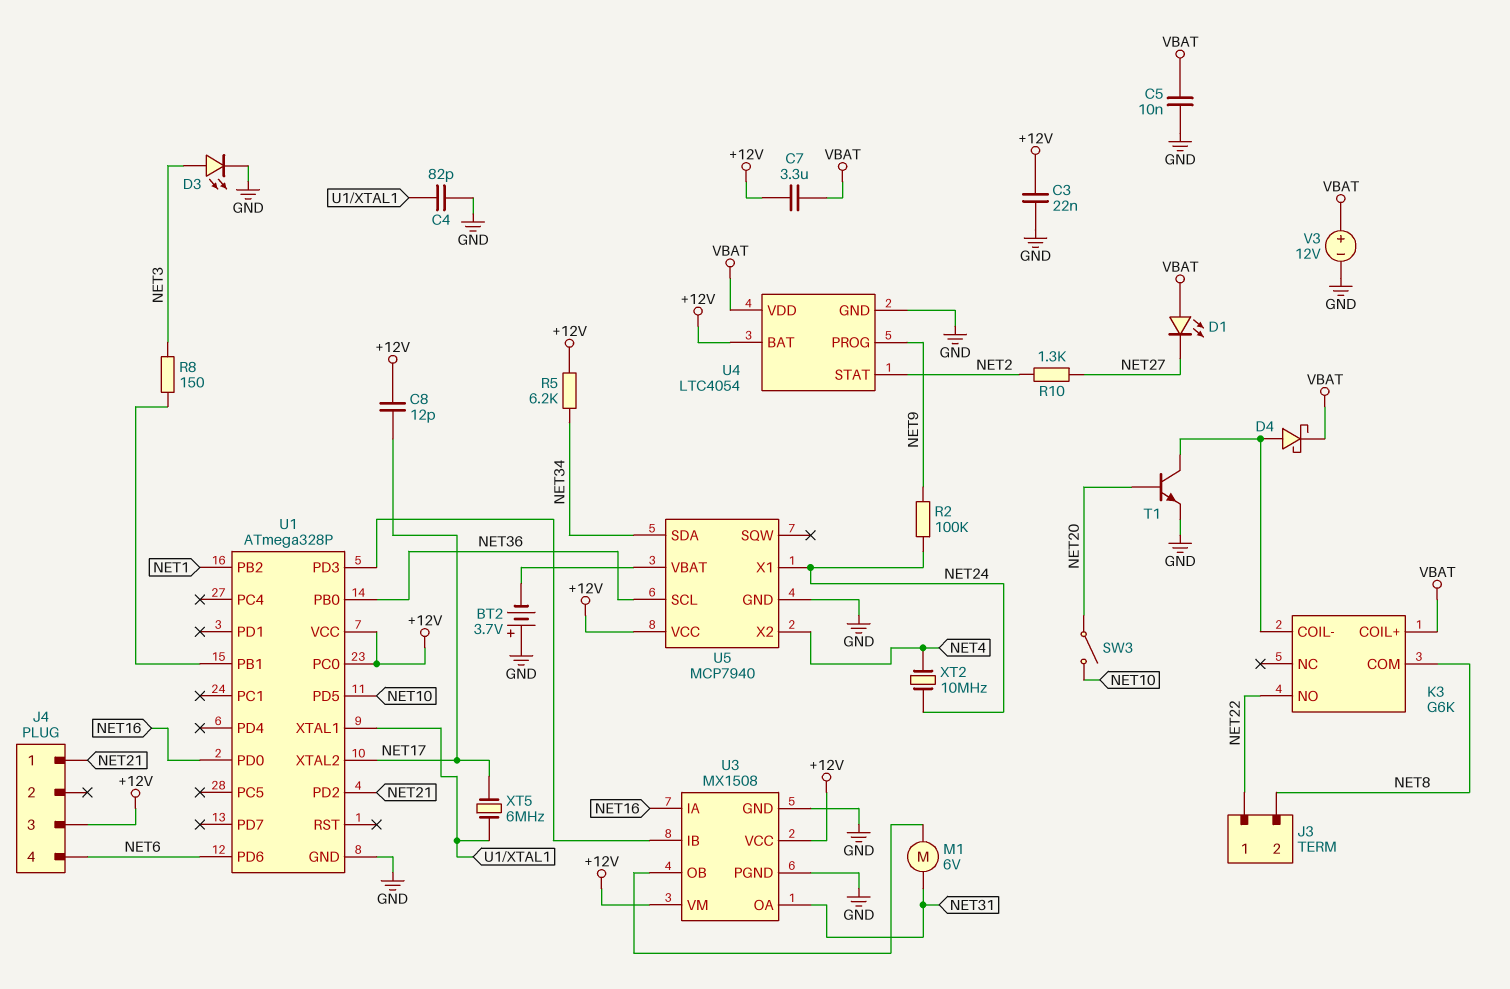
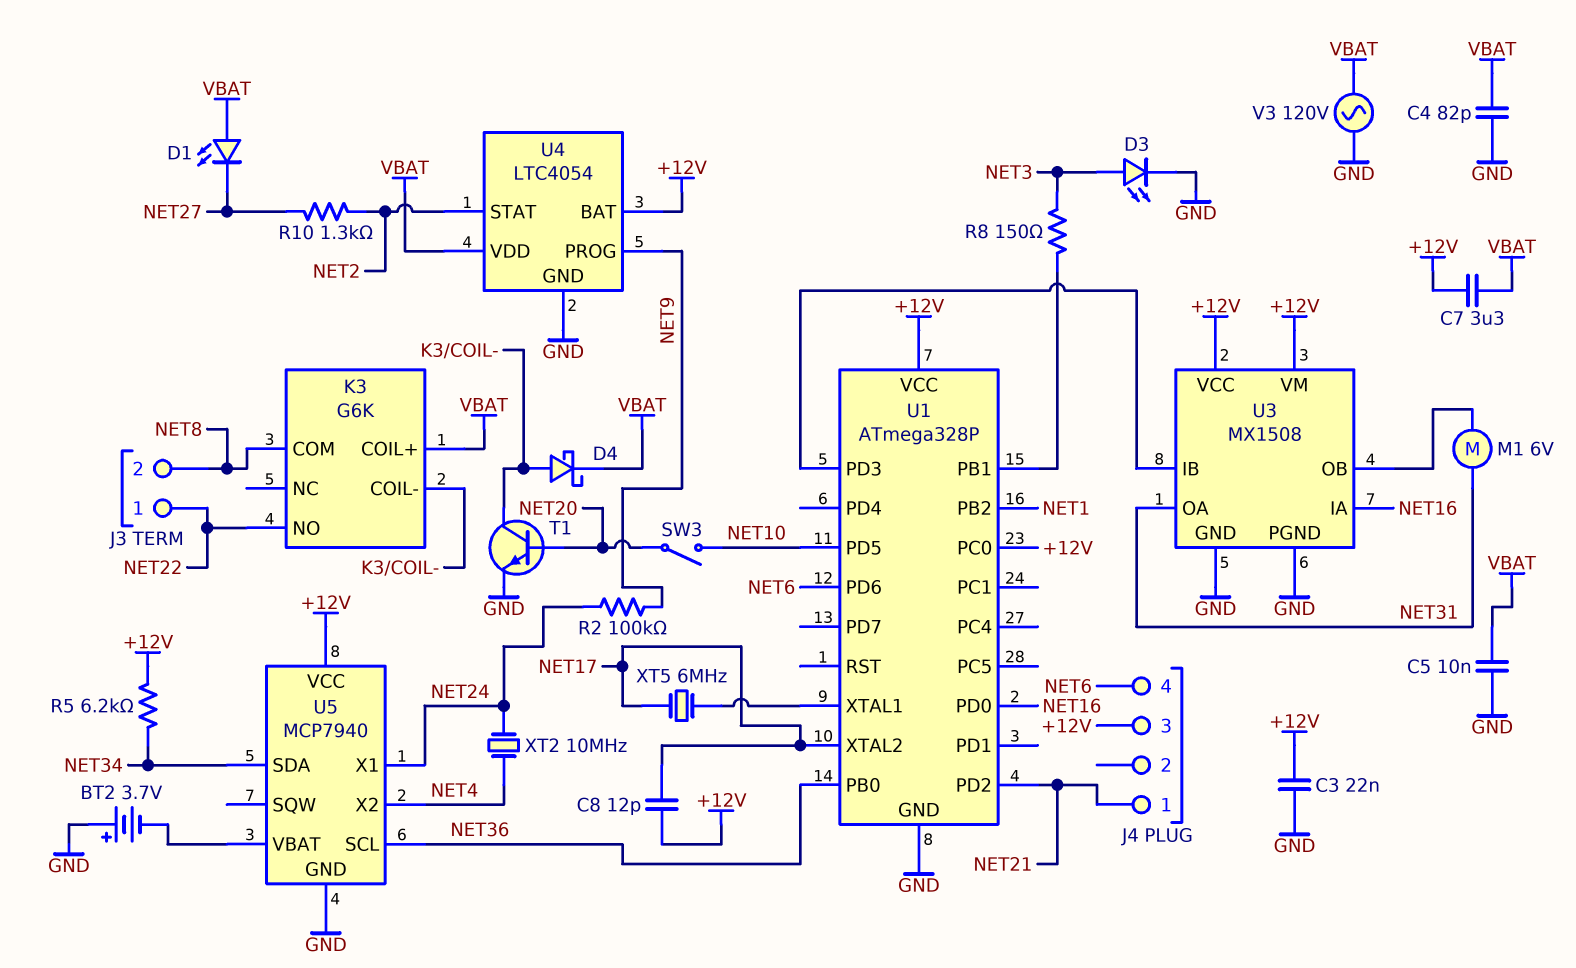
C4: 82pF (GND, U1/XTAL1) -> 82pF (GND, VBAT)
V3: 12V (plus VBAT, minus GND) -> AC 120V (GND, VBAT)

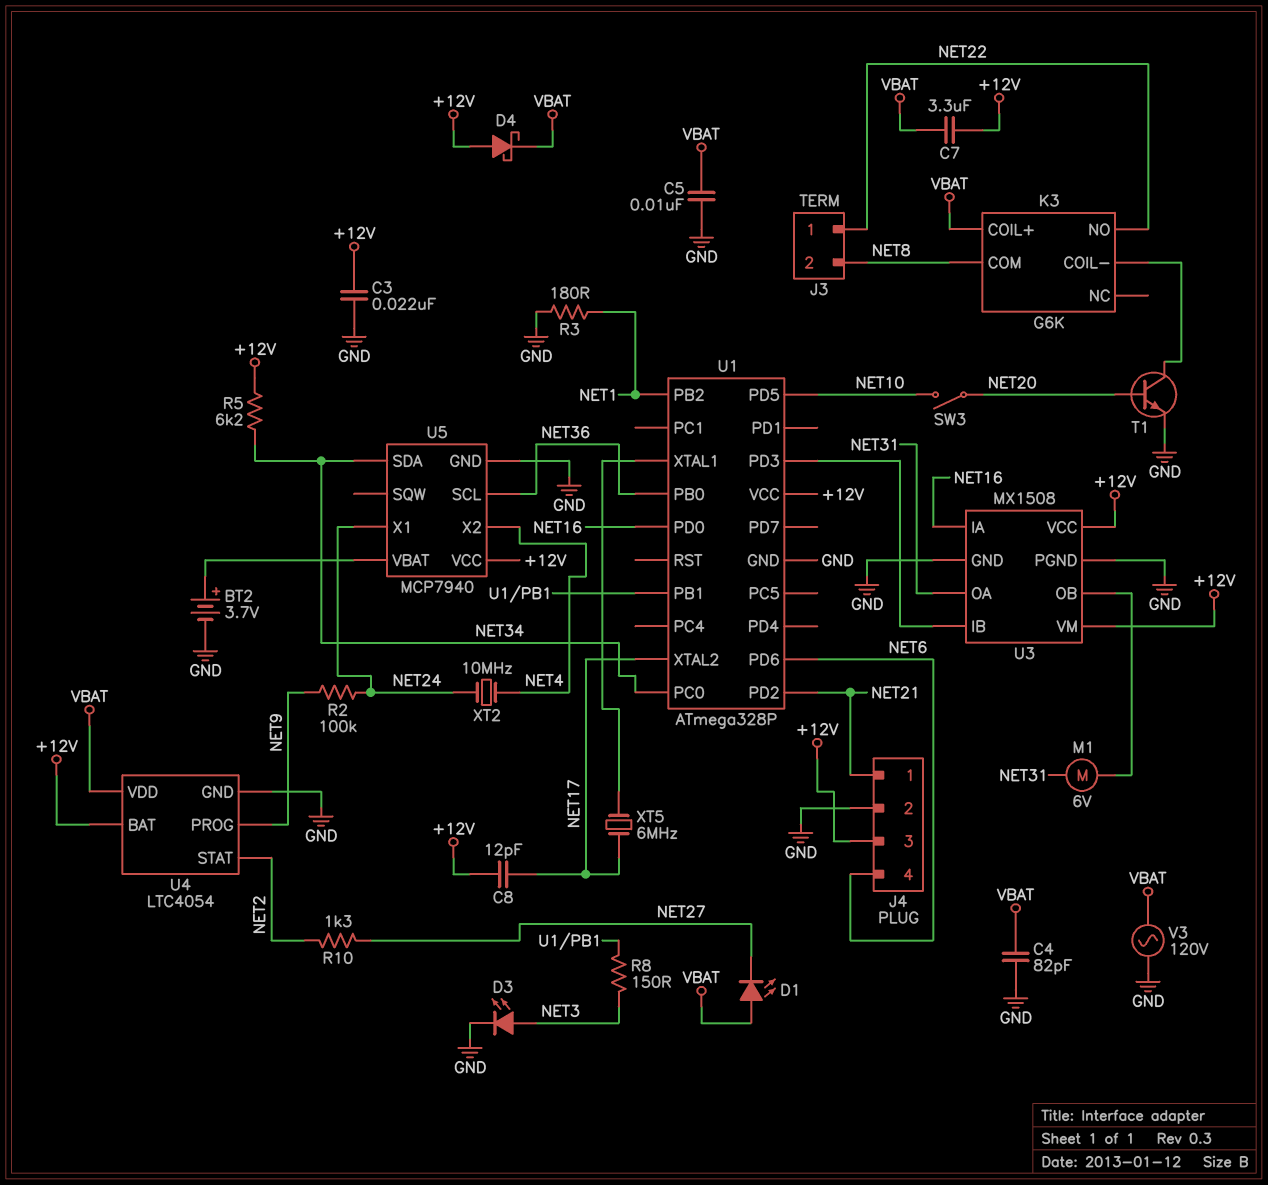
BT2: 3.7V (plus GND, minus U5/VBAT) -> 3.7V (plus U5/VBAT, minus GND)
D4: schottky (A K3/COIL-, K VBAT) -> schottky (A +12V, K VBAT)
J4 pin 2: none -> GND
R3: none -> 180 (GND, NET1)
U1 pin PC0: +12V -> NET34

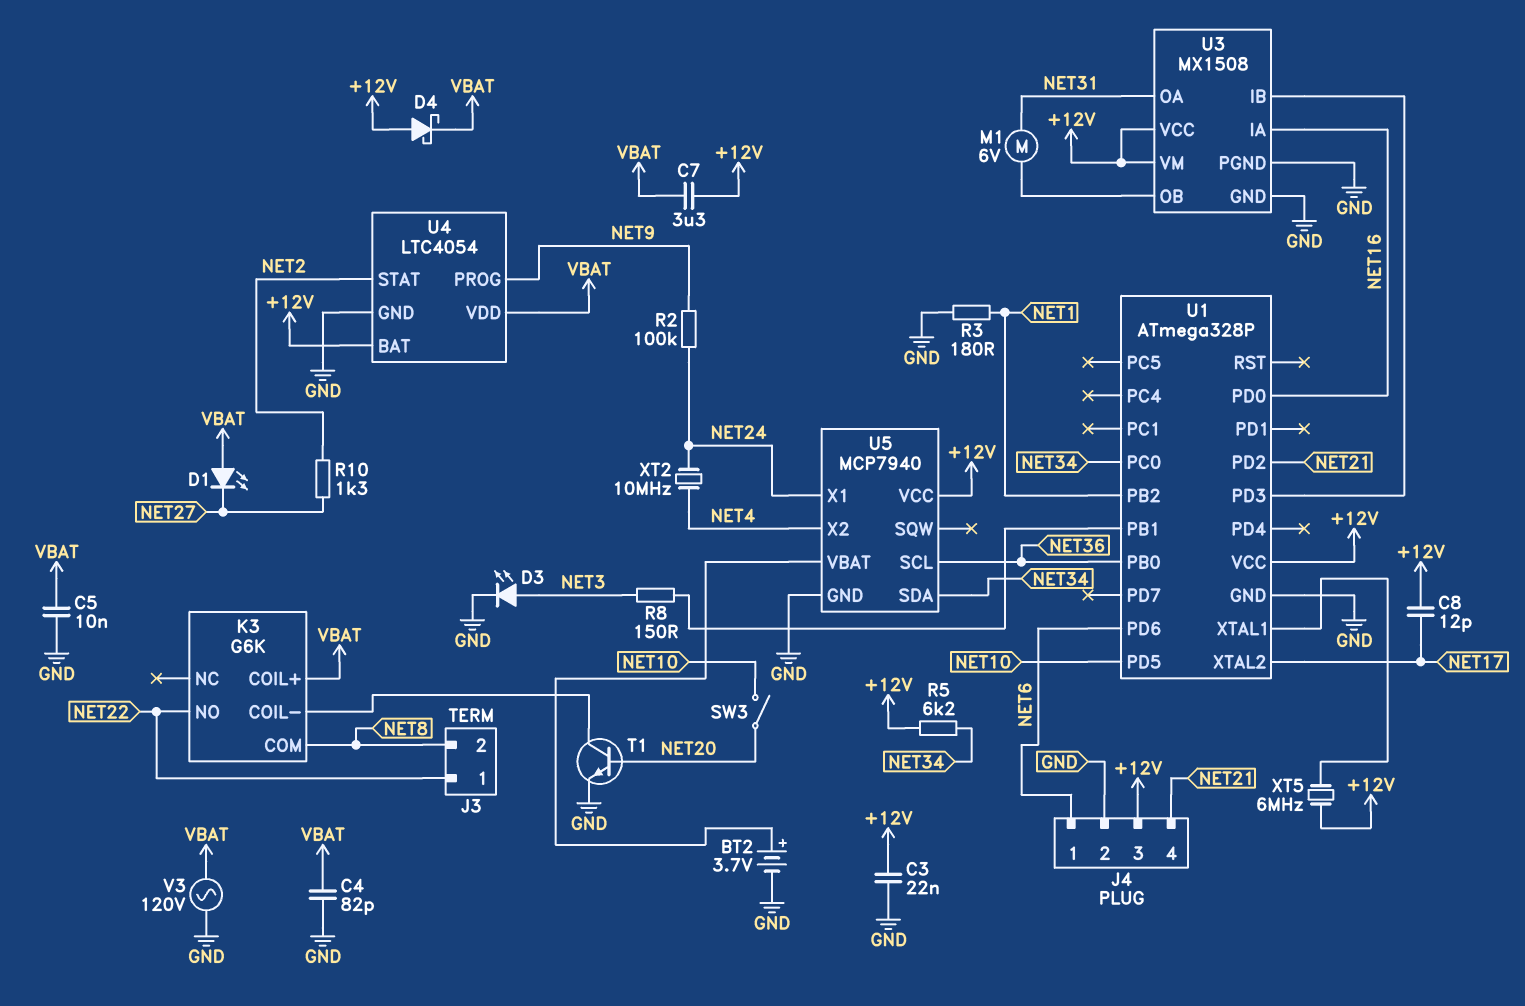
J4 pin 1: NET21 -> NET6
J4 pin 4: NET6 -> NET21
XT5: 6MHz (NET17, U1/XTAL1) -> 6MHz (+12V, U1/XTAL1)

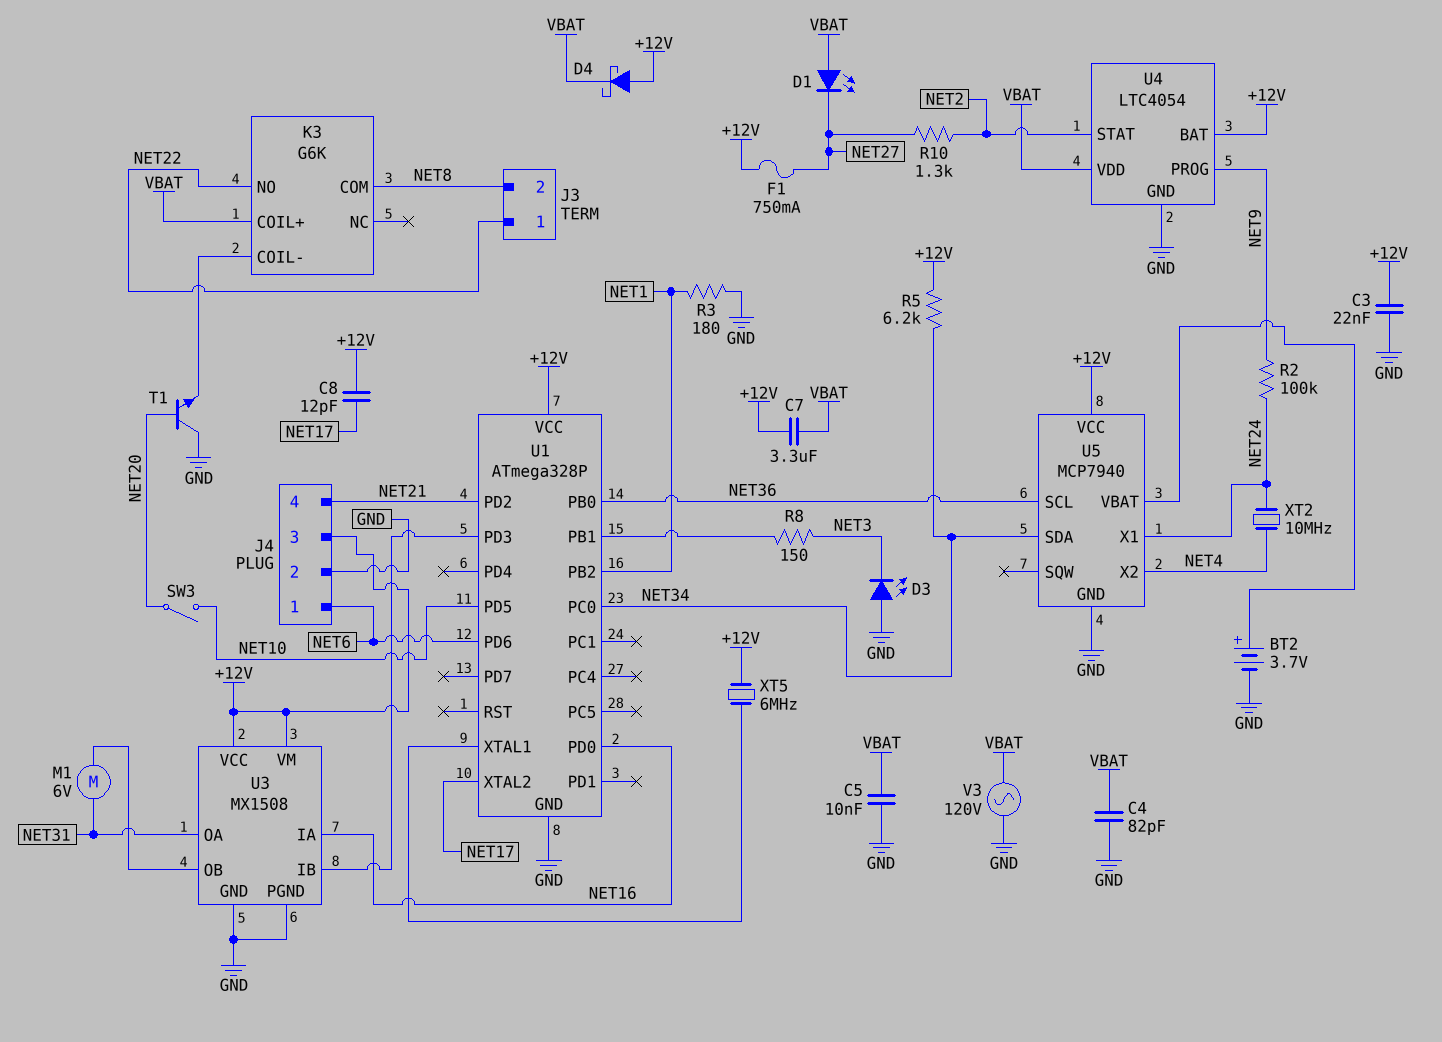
D3: LED (A NET3, K GND) -> LED (A GND, K NET3)
F1: none -> 750mA (+12V, NET27)
T1: NPN (B NET20, C K3/COIL-, E GND) -> NPN (B NET20, C GND, E K3/COIL-)

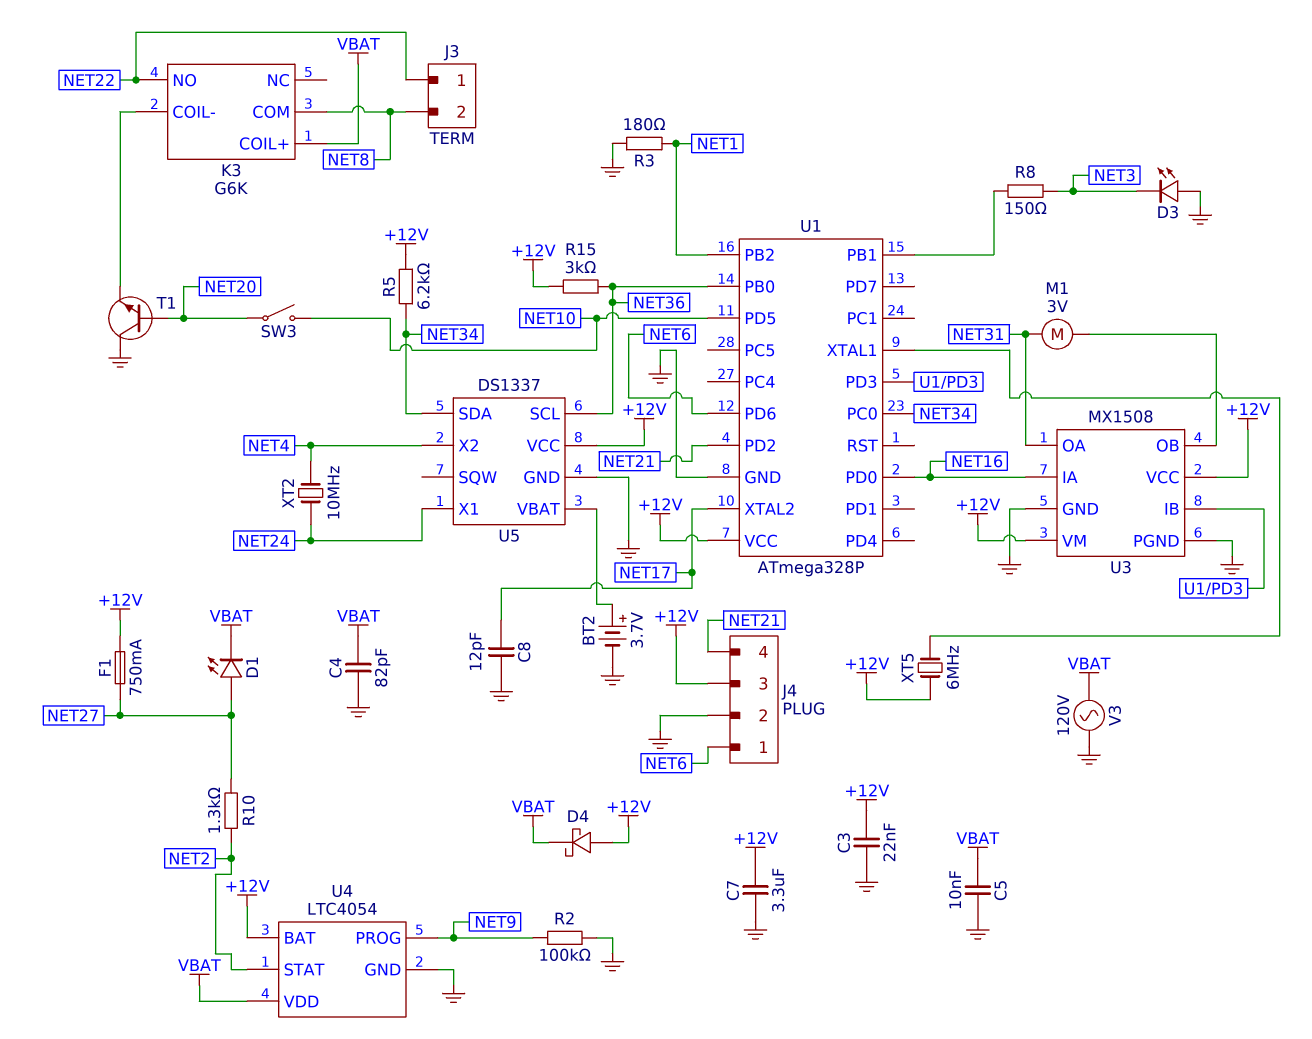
C7: 3.3uF (+12V, VBAT) -> 3.3uF (+12V, GND)
C8: 12pF (+12V, NET17) -> 12pF (GND, NET17)
D1: LED (A VBAT, K NET27) -> LED (A NET27, K VBAT)
M1: motor 6V (NET31, U3/OB) -> motor 3V (NET31, U3/OB)
R2: 100k (NET9, NET24) -> 100k (GND, NET9)
R15: none -> 3k (+12V, NET36)
U5: MCP7940 -> DS1337

